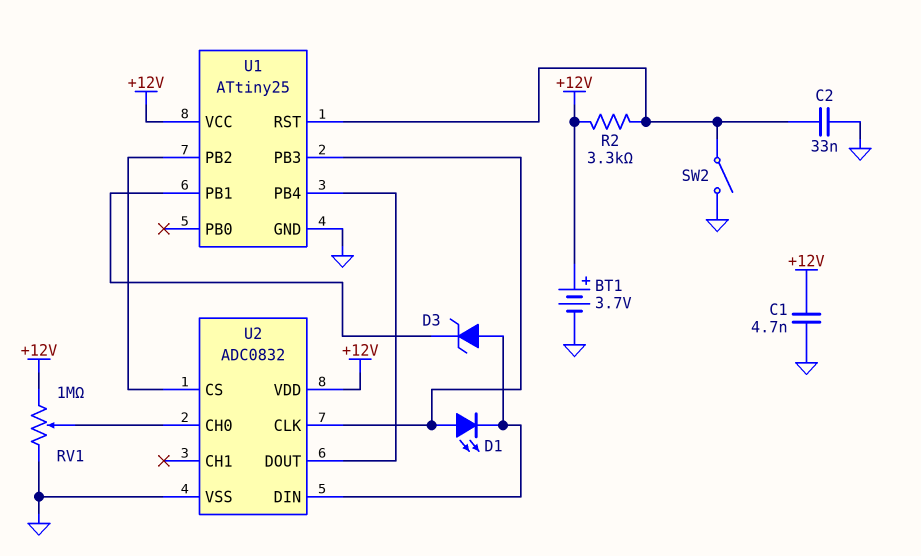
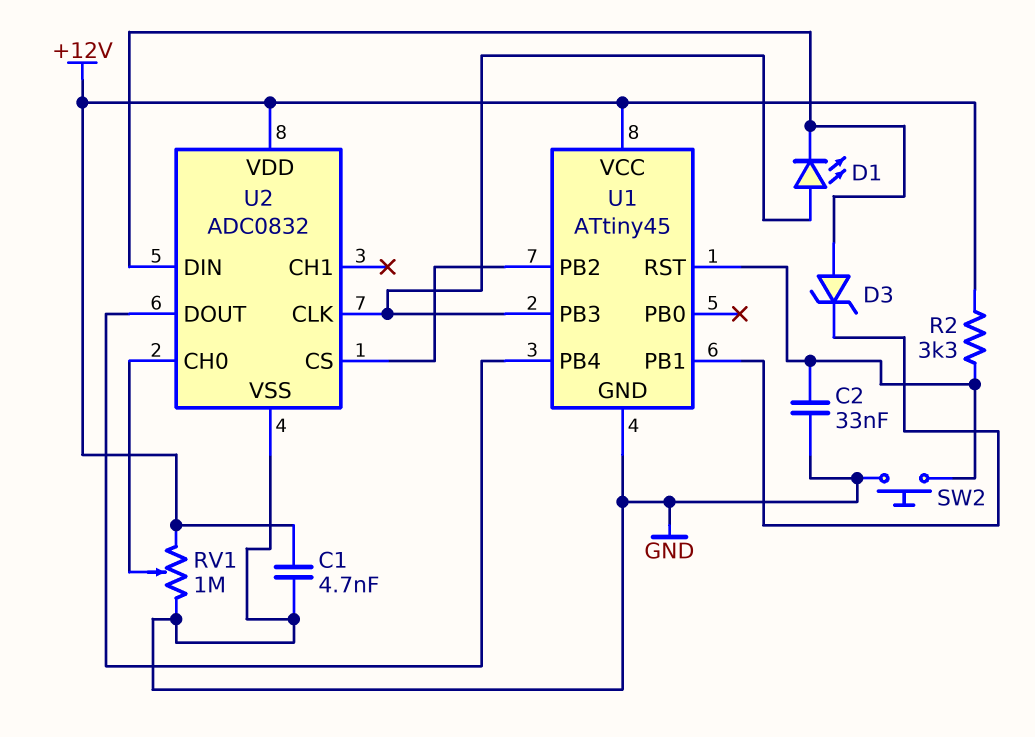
BT1: 3.7V (plus +12V, minus GND) -> none
SW2: switch (GND, U1/RST) -> button (GND, U1/RST)
U1: ATtiny25 -> ATtiny45

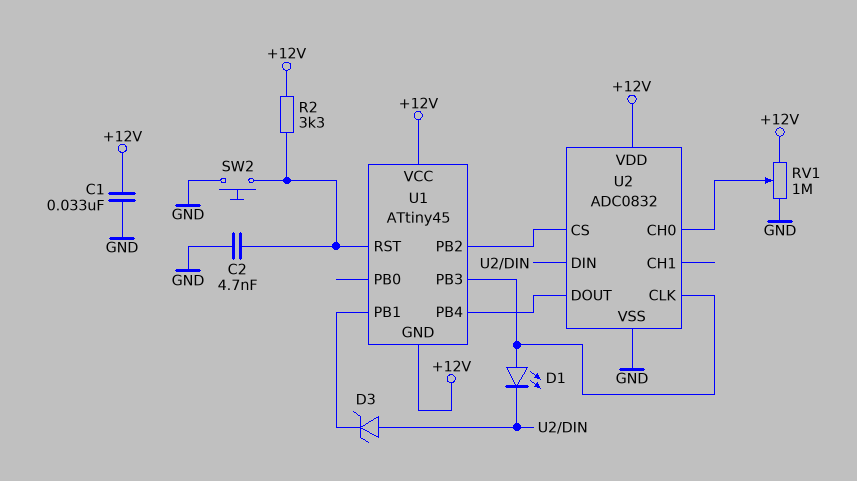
C1: 4.7nF (+12V, GND) -> 33nF (+12V, GND)
C2: 33nF (GND, U1/RST) -> 4.7nF (GND, U1/RST)
U1 pin GND: GND -> +12V

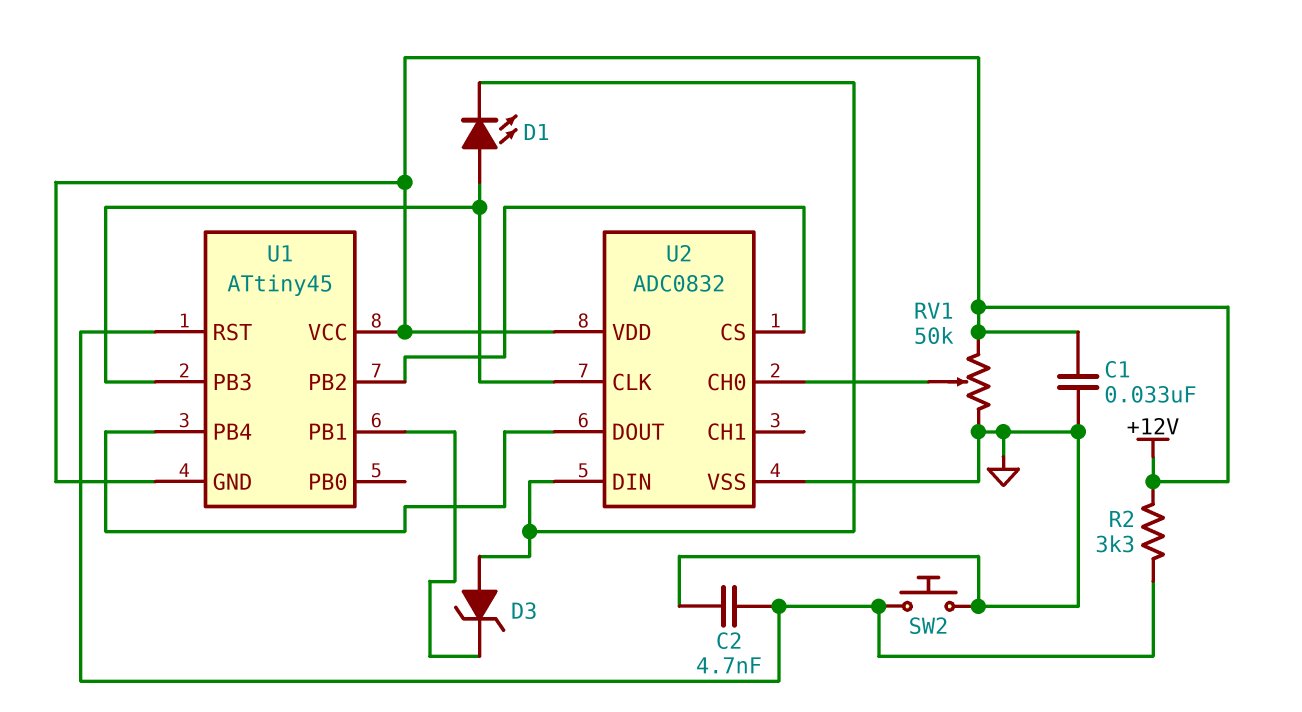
RV1: 1M (+12V, GND, wiper U2/CH0) -> 50k (+12V, GND, wiper U2/CH0)

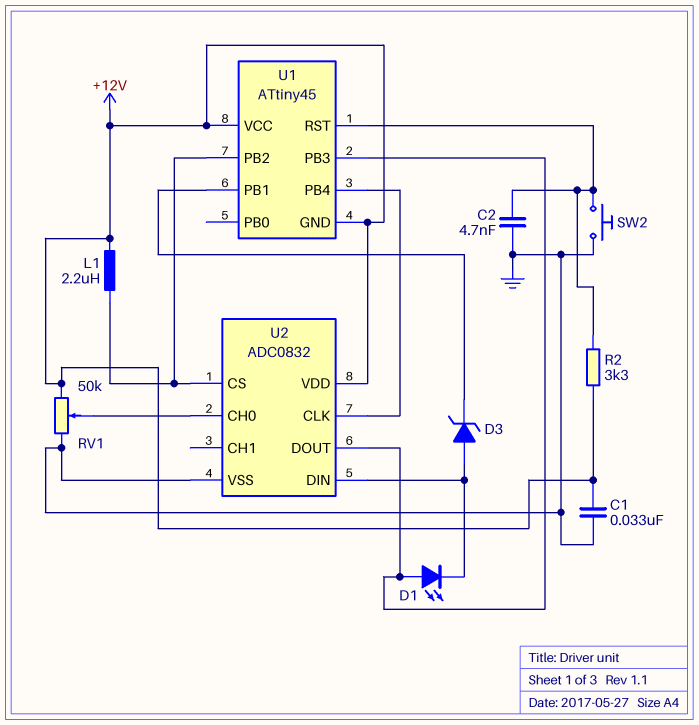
L1: none -> 2.2uH (+12V, U1/PB2)
U2 pin CLK: U1/PB3 -> U1/PB4
U2 pin DOUT: U1/PB4 -> U1/PB3

